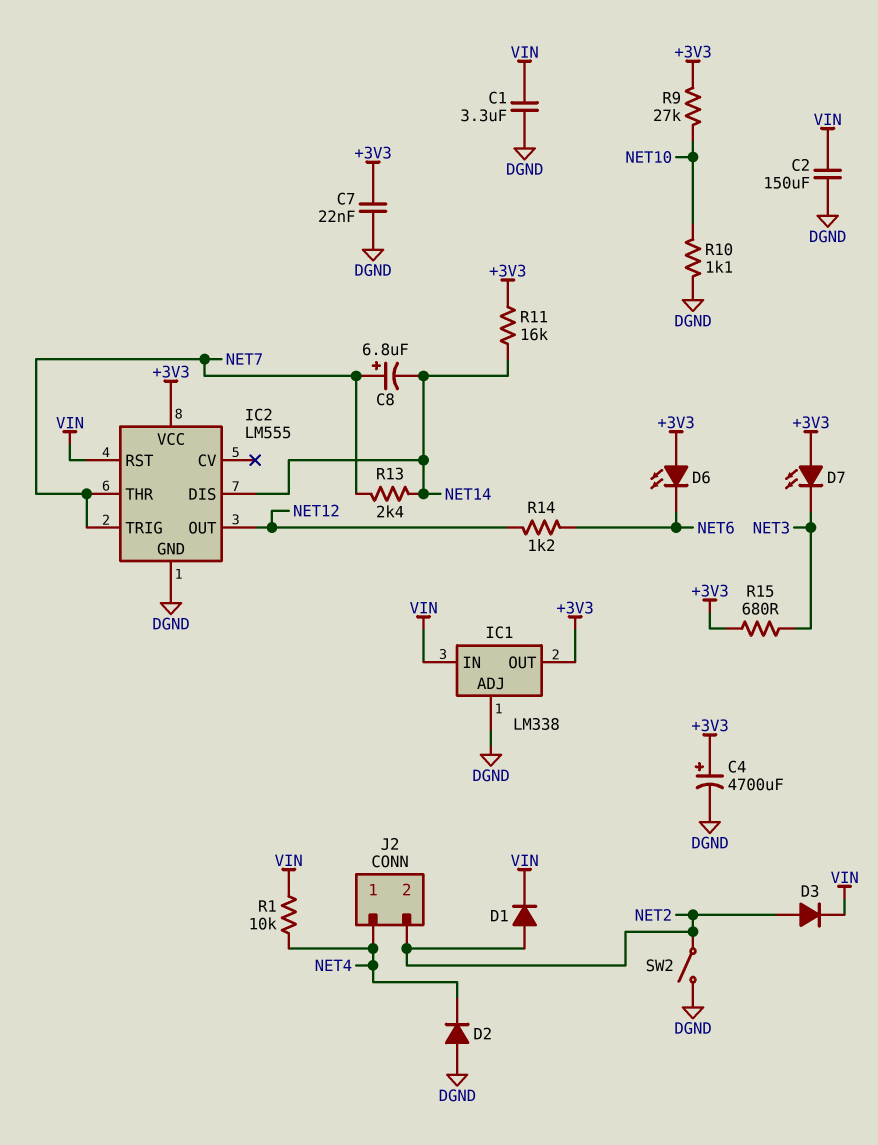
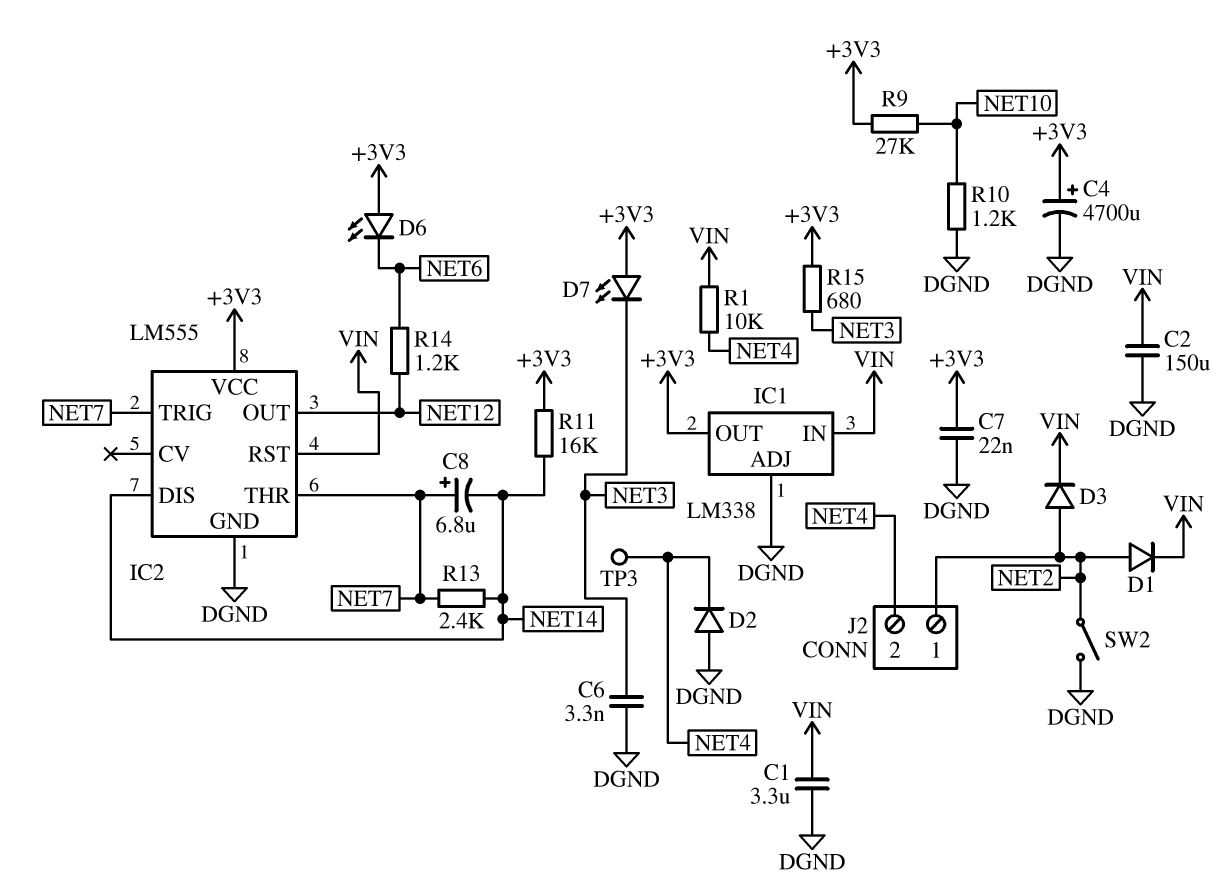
C6: none -> 3.3nF (DGND, NET3)
J2 pin 1: NET4 -> NET2
J2 pin 2: NET2 -> NET4
R10: 1.1k (DGND, NET10) -> 1.2k (DGND, NET10)
TP3: none -> test point (NET4)

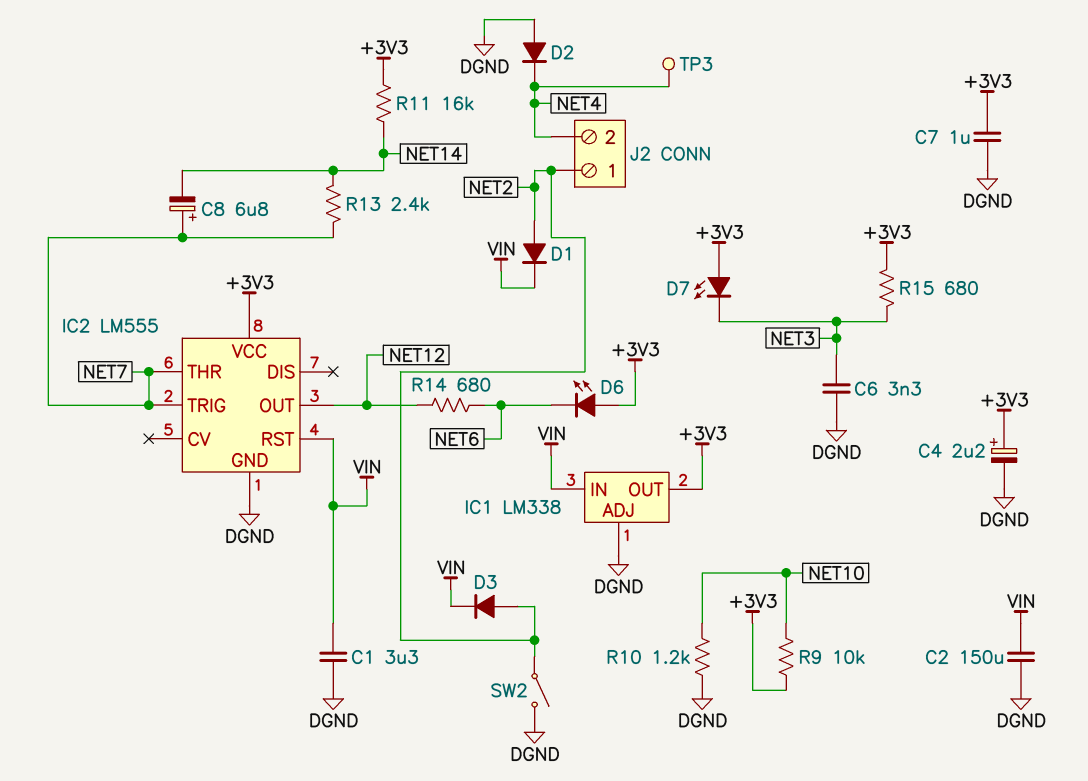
C4: 4700uF (plus +3V3, minus DGND) -> 2.2uF (plus +3V3, minus DGND)
C7: 22nF (+3V3, DGND) -> 1uF (+3V3, DGND)
IC2 pin DIS: NET14 -> none
R1: 10k (NET4, VIN) -> none
R9: 27k (+3V3, NET10) -> 10k (+3V3, NET10)
R14: 1.2k (NET6, NET12) -> 680 (NET6, NET12)

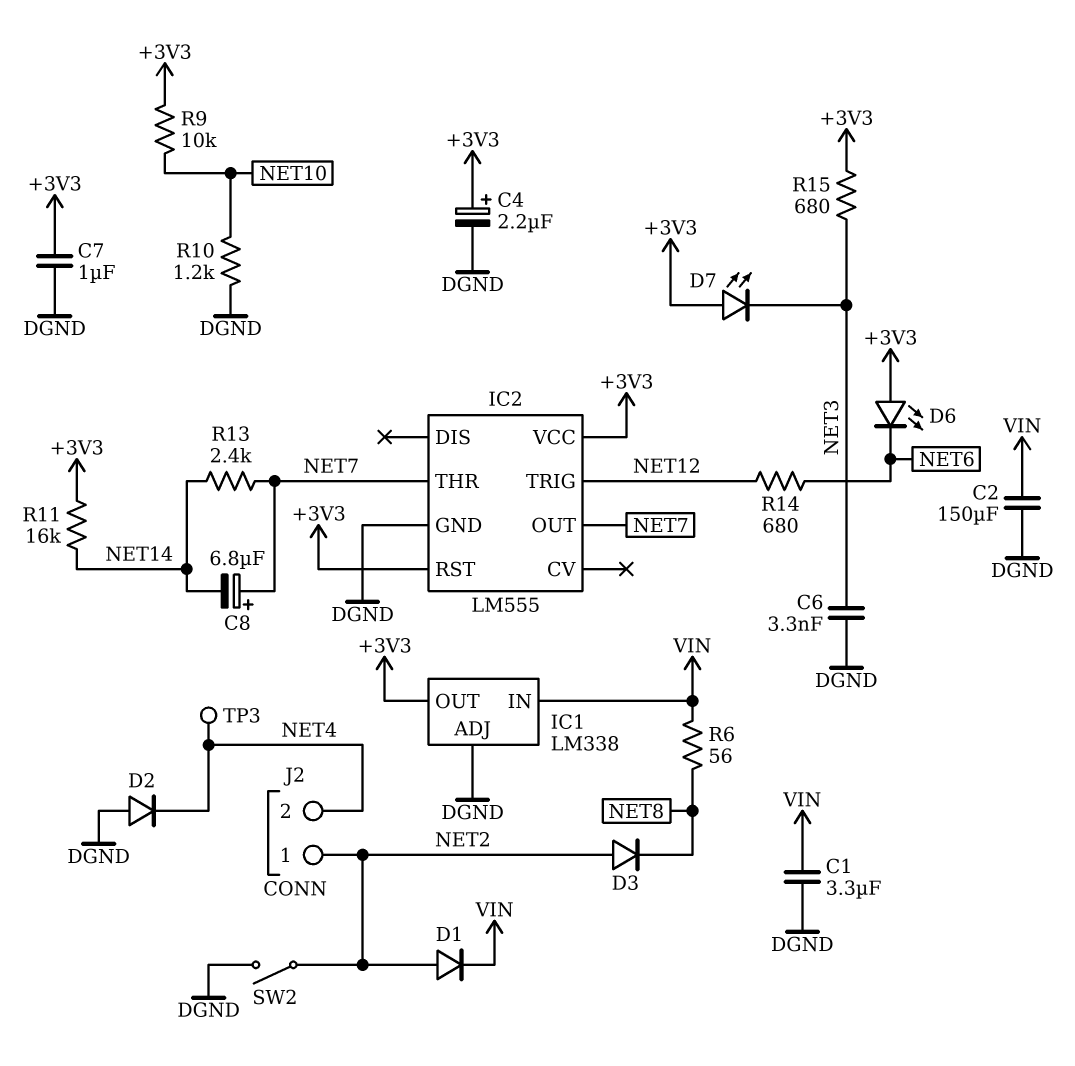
D3: diode (A NET2, K VIN) -> diode (A NET2, K NET8)
IC2 pin OUT: NET12 -> NET7
IC2 pin RST: VIN -> +3V3
IC2 pin TRIG: NET7 -> NET12
R6: none -> 56 (NET8, VIN)

